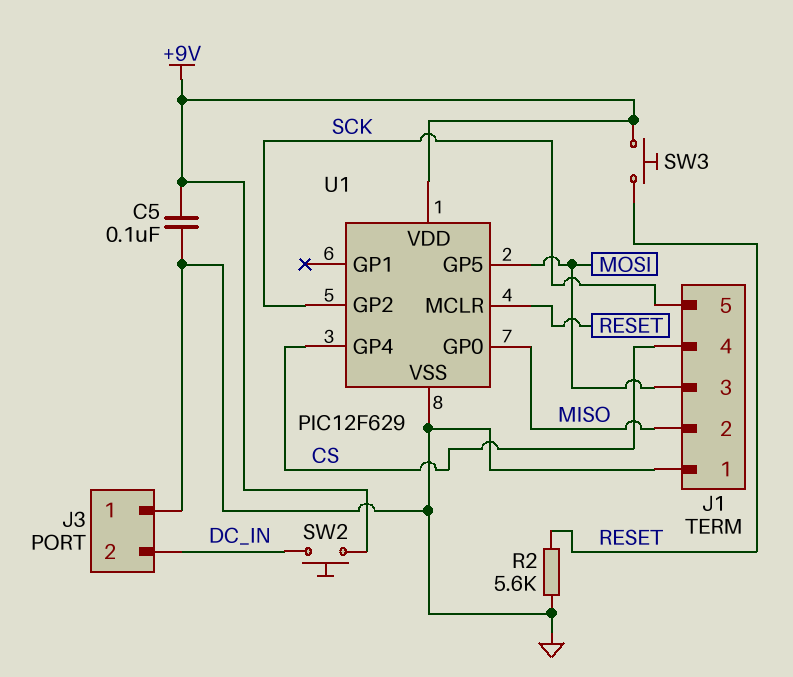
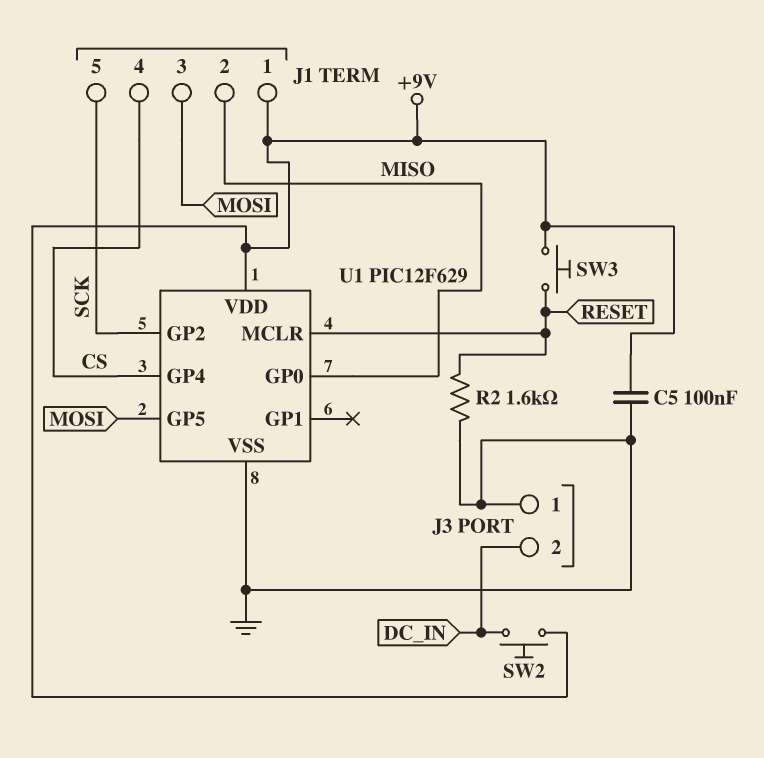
J1 pin 1: GND -> +9V
R2: 5.6k (GND, RESET) -> 1.6k (GND, RESET)

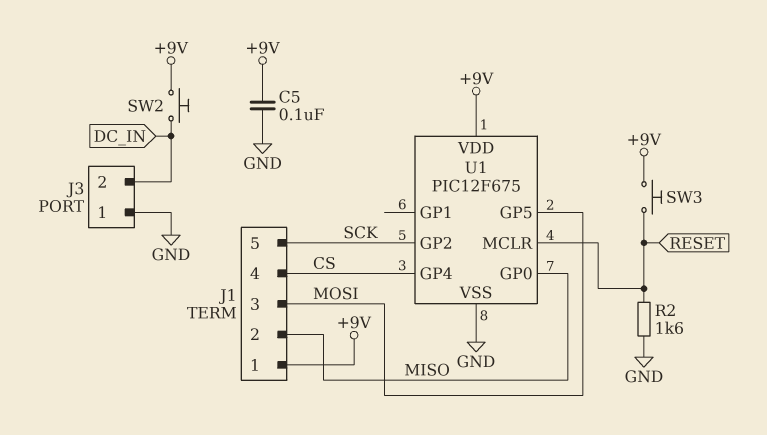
U1: PIC12F629 -> PIC12F675

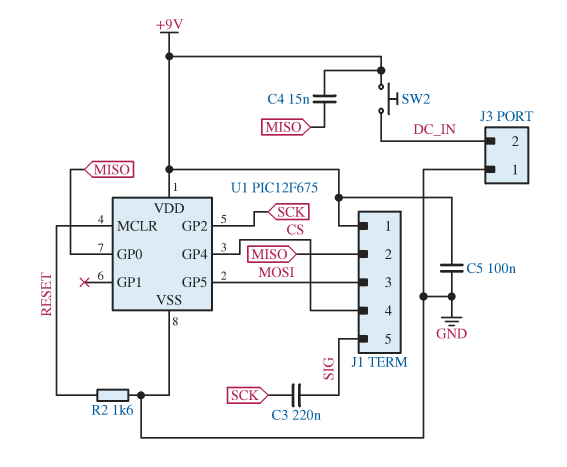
C3: none -> 220nF (SCK, SIG)
C4: none -> 15nF (+9V, MISO)
J1 pin 5: SCK -> SIG
SW3: button (+9V, RESET) -> none

